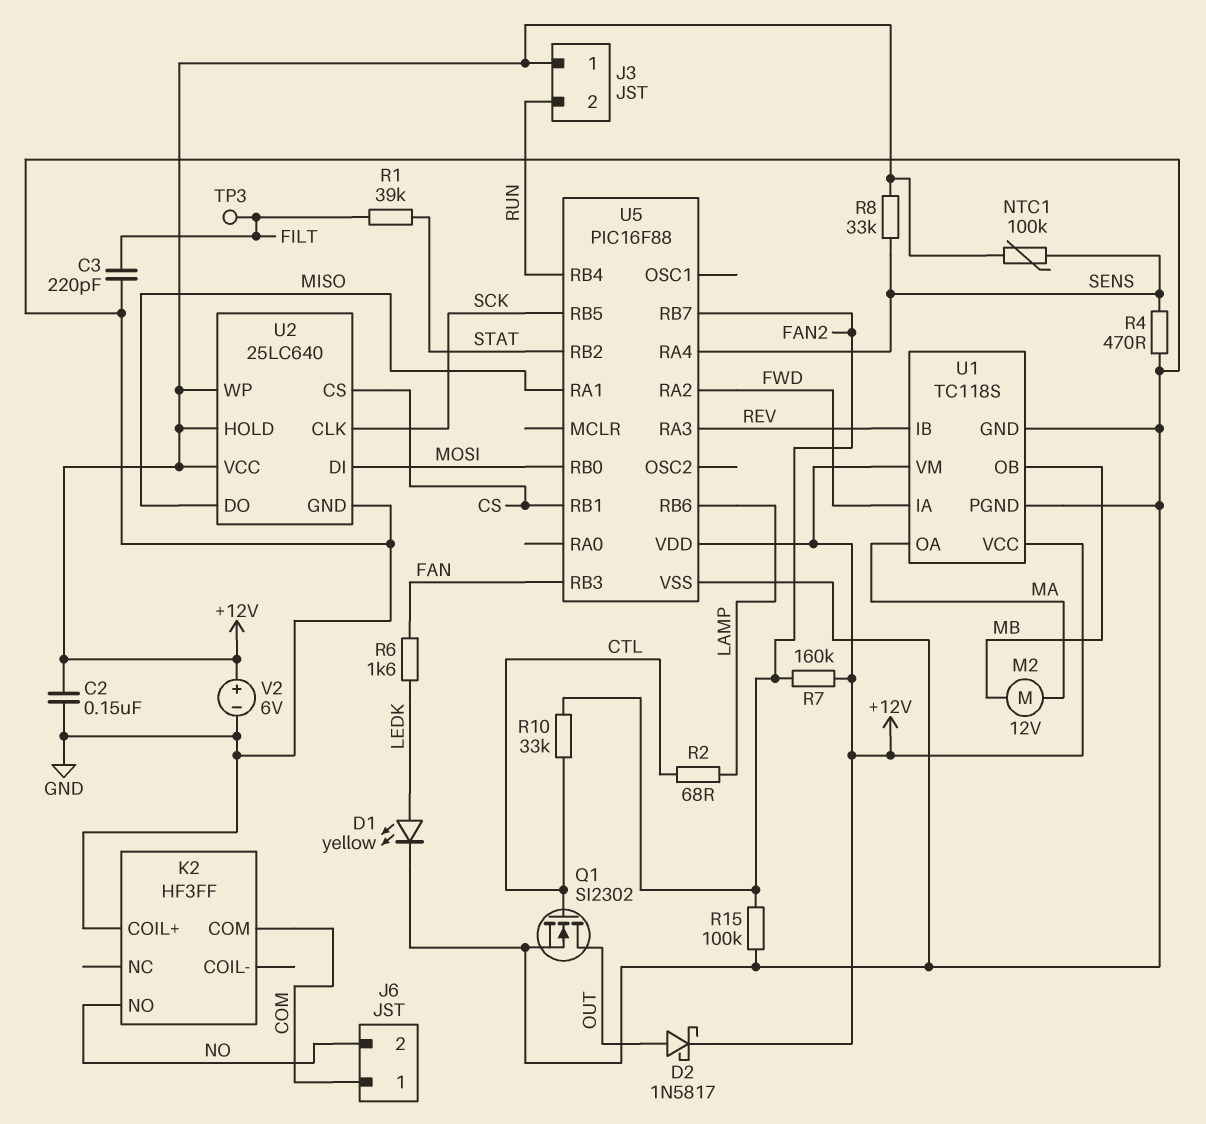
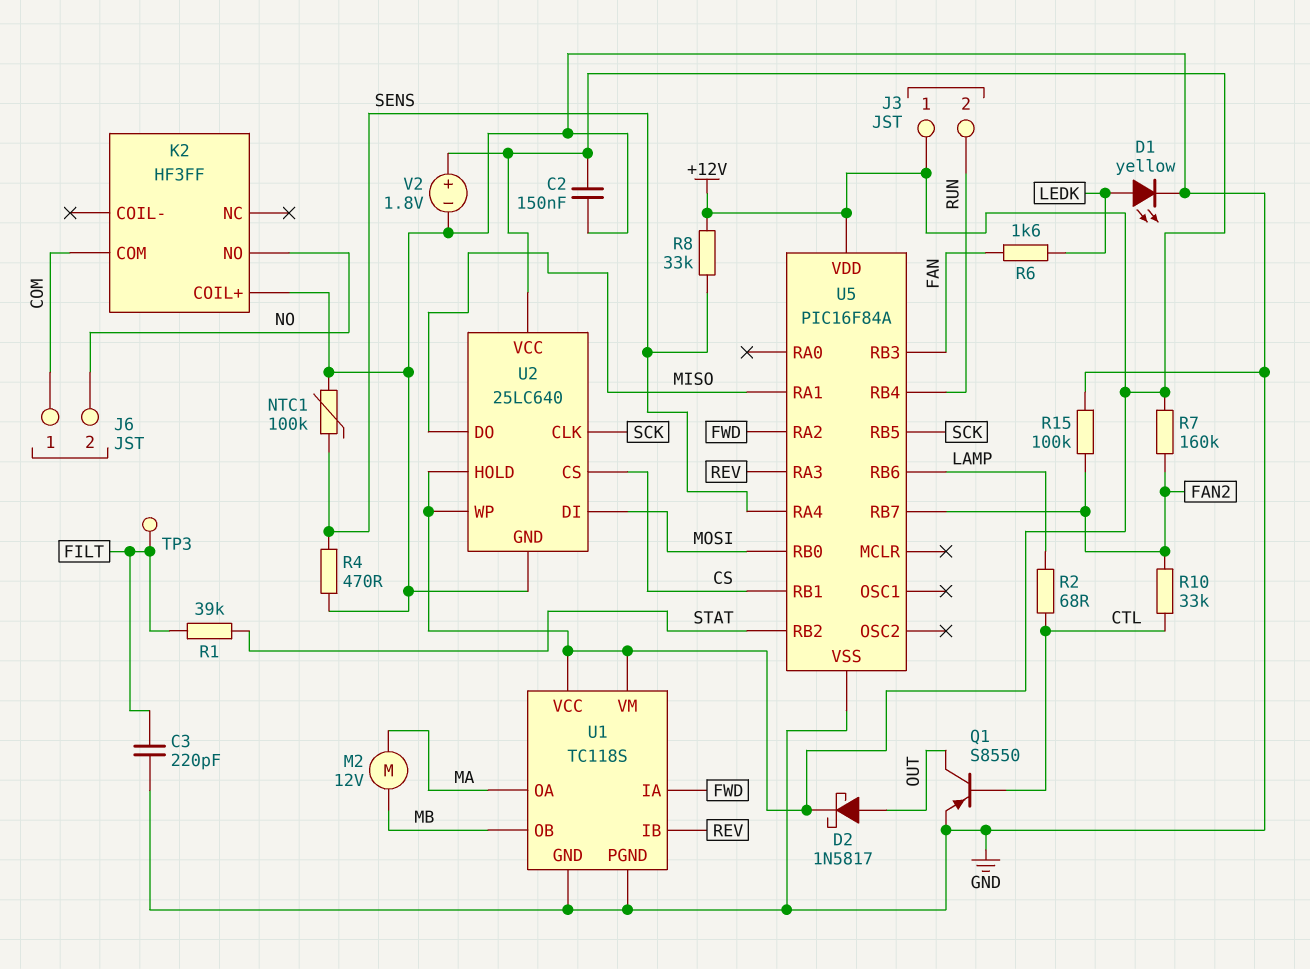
NTC1: 100k (+12V, SENS) -> 100k (GND, SENS)
Q1: NMOS SI2302 (G CTL, D OUT, S GND) -> PNP S8550 (B CTL, C OUT, E GND)
U5: PIC16F88 -> PIC16F84A
V2: 6V (plus +12V, minus GND) -> 1.8V (plus +12V, minus GND)

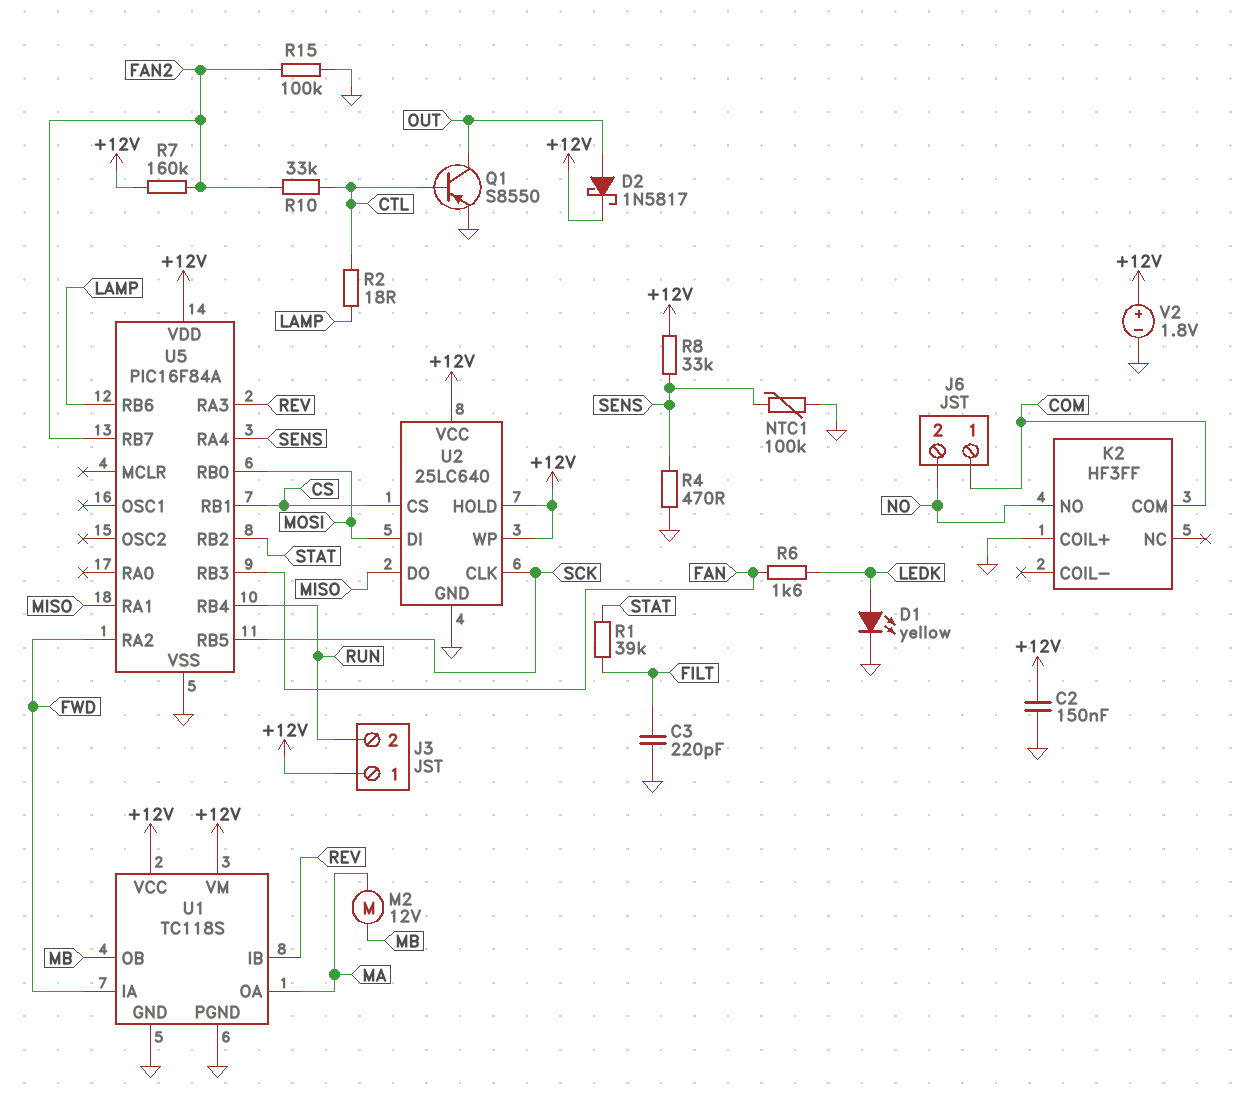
R2: 68 (CTL, LAMP) -> 18 (CTL, LAMP)
TP3: test point (FILT) -> none

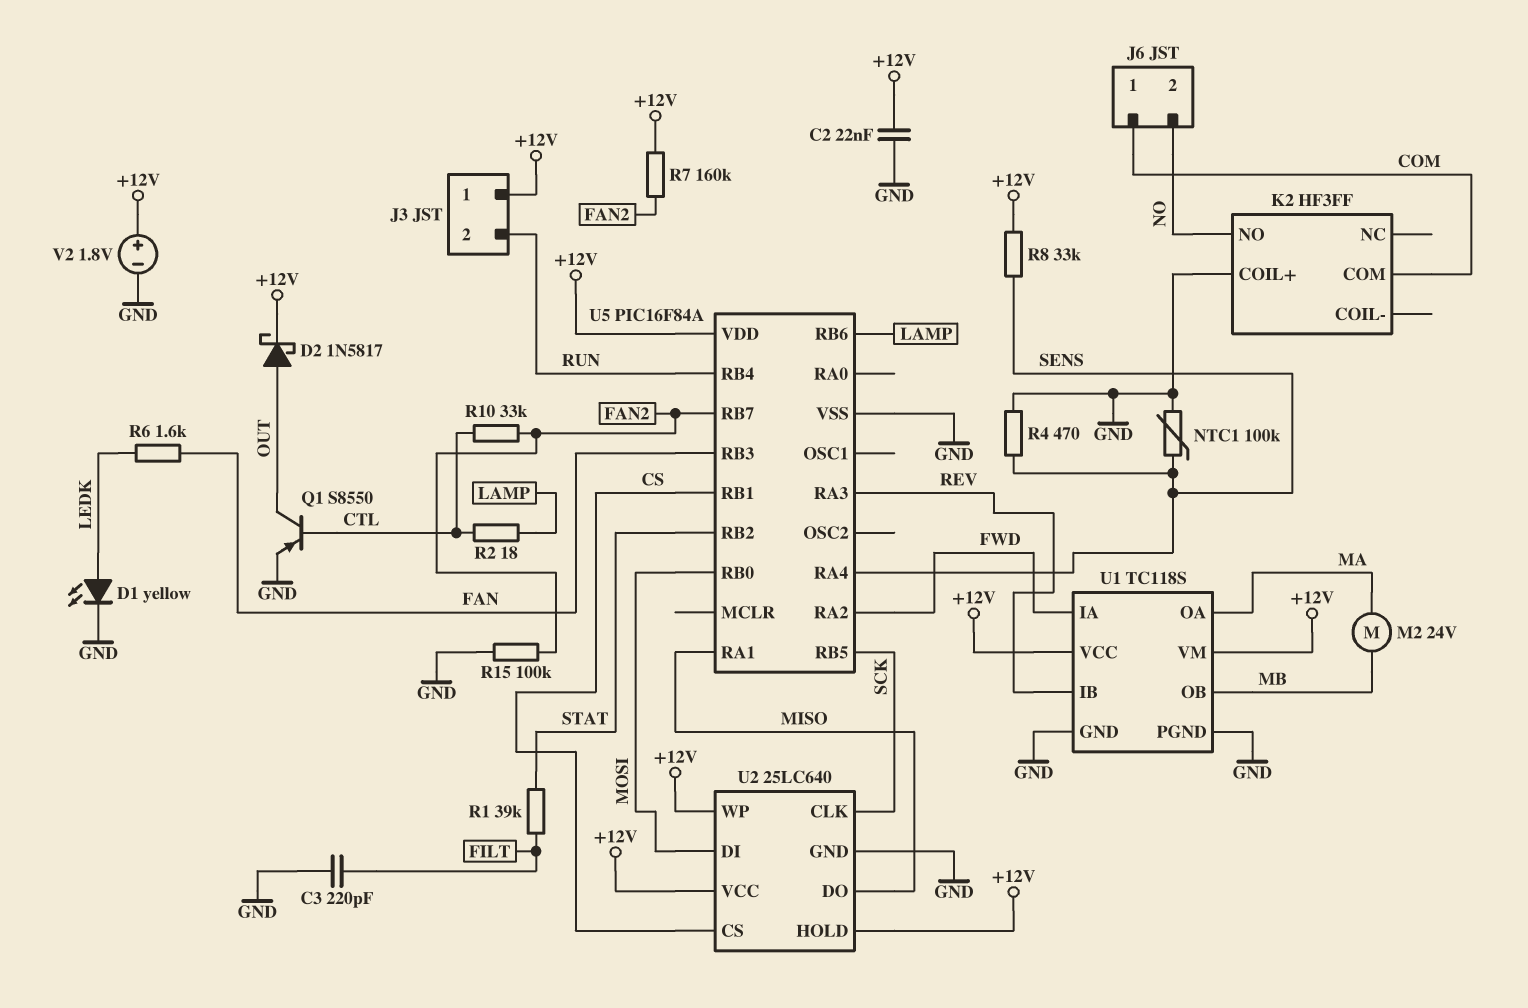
C2: 150nF (+12V, GND) -> 22nF (+12V, GND)
M2: motor 12V (MA, MB) -> motor 24V (MA, MB)

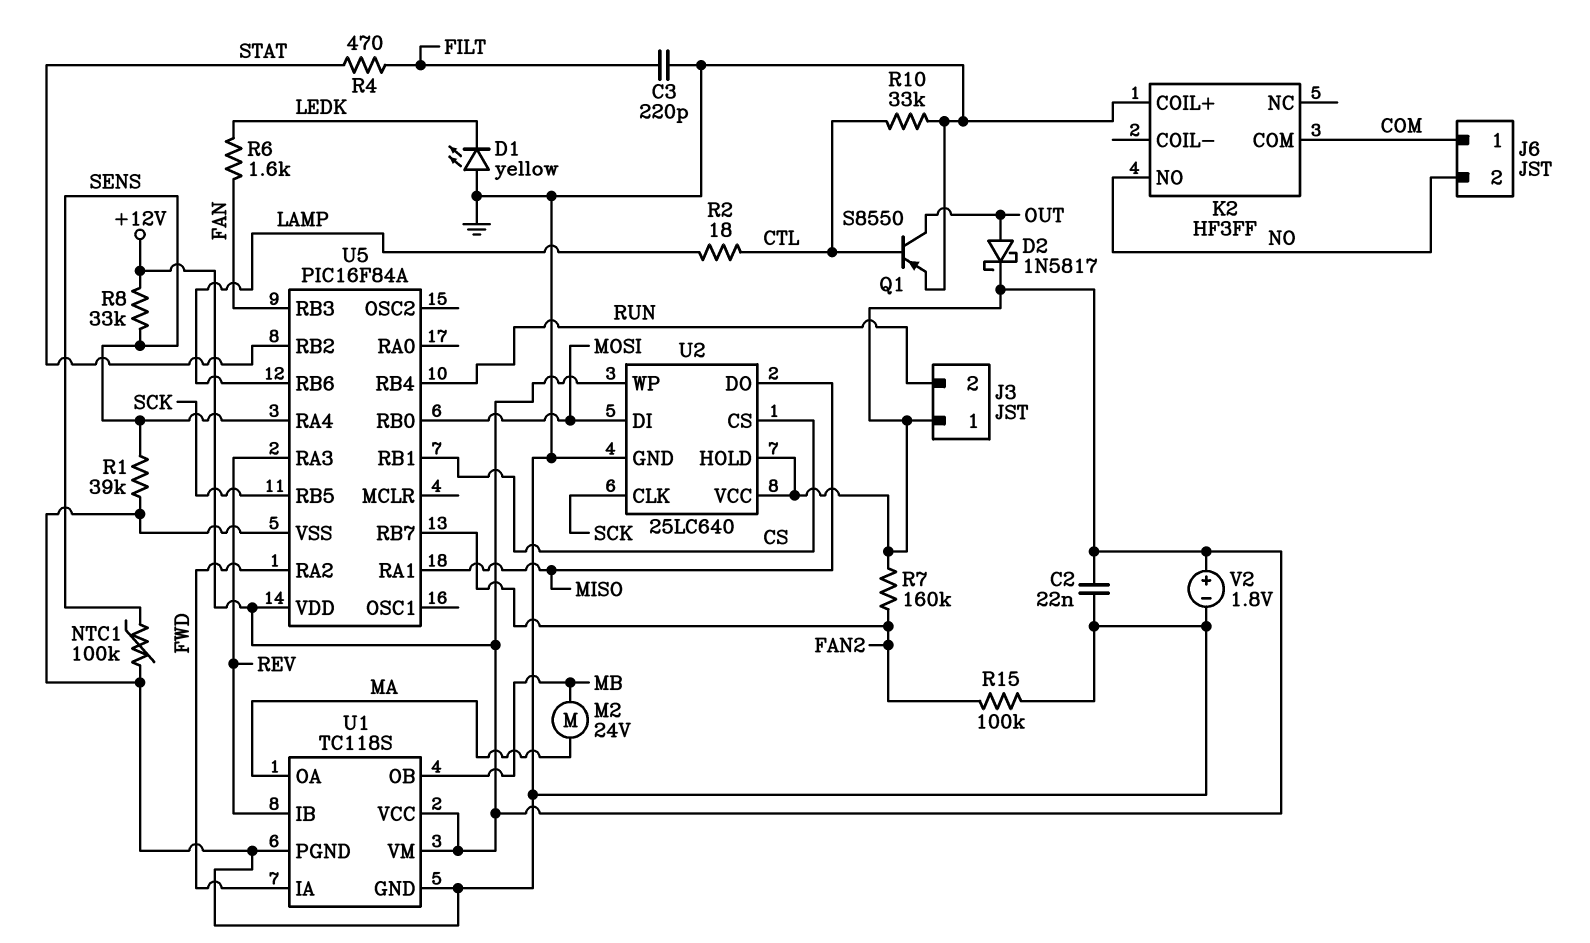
D1: LED yellow (A LEDK, K GND) -> LED yellow (A GND, K LEDK)
R1: 39k (FILT, STAT) -> 39k (GND, SENS)
R4: 470 (GND, SENS) -> 470 (FILT, STAT)
R10: 33k (CTL, FAN2) -> 33k (CTL, GND)

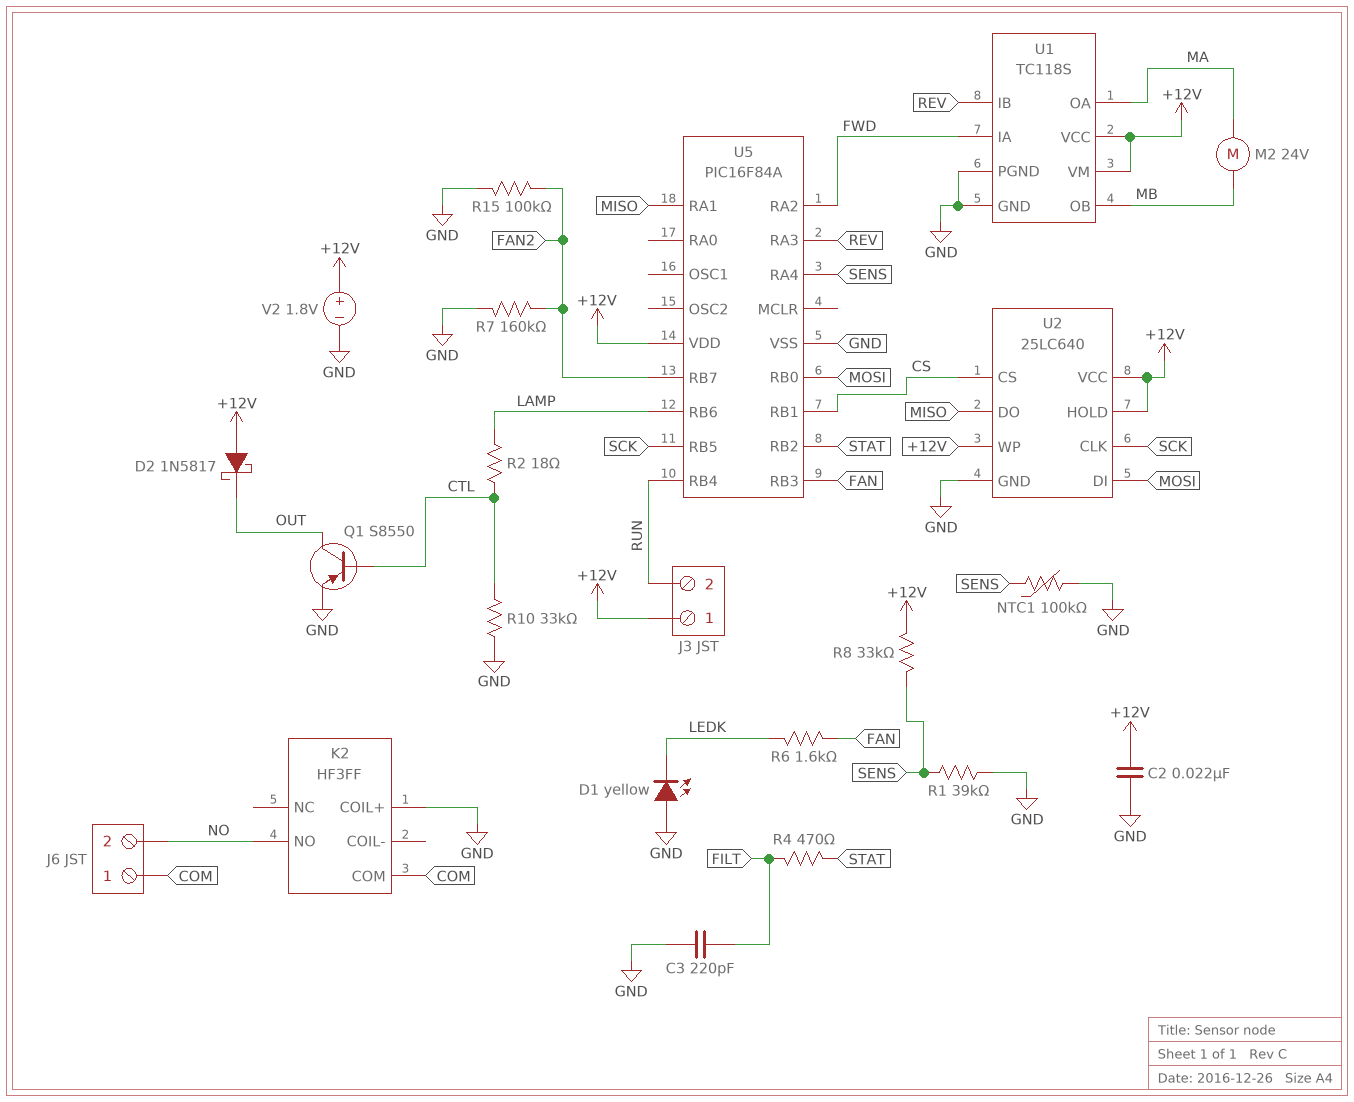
D2: schottky 1N5817 (A OUT, K +12V) -> schottky 1N5817 (A +12V, K OUT)
R7: 160k (+12V, FAN2) -> 160k (FAN2, GND)

